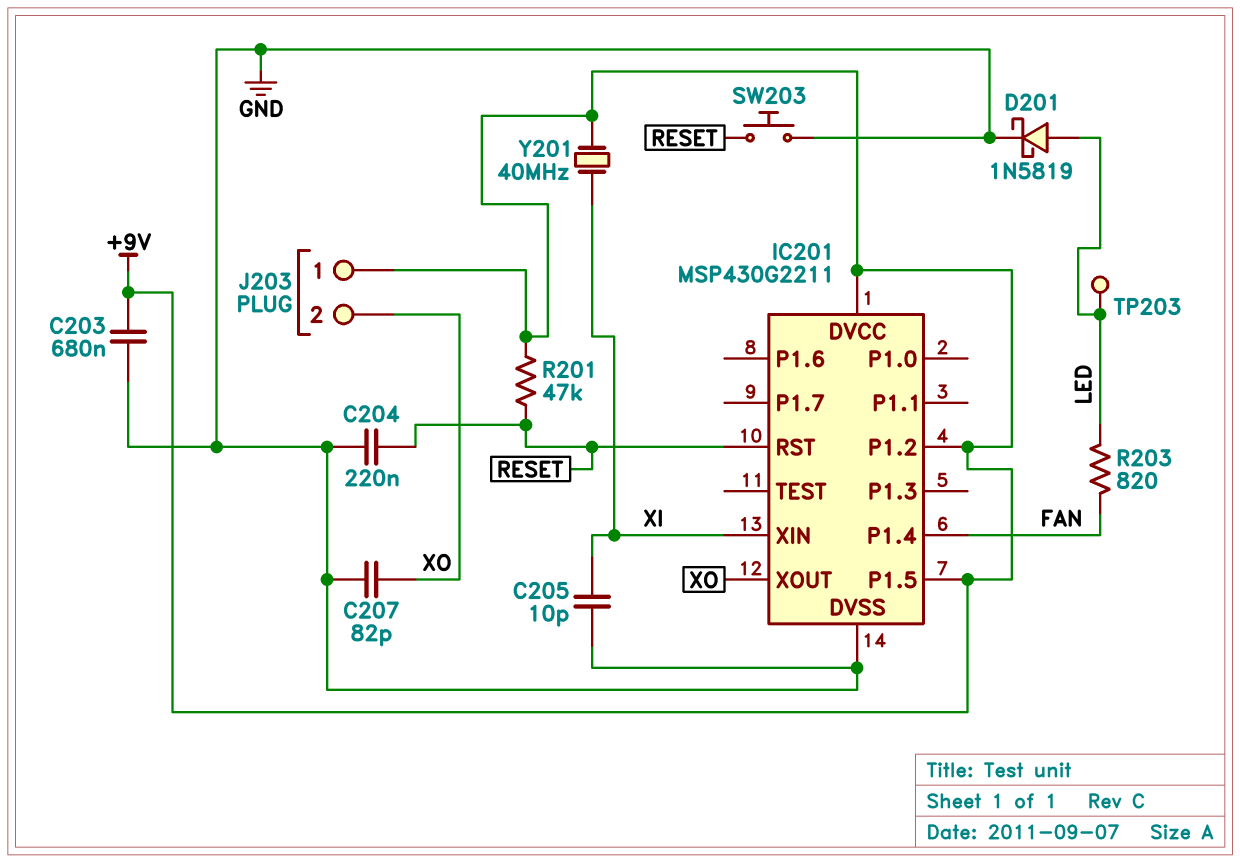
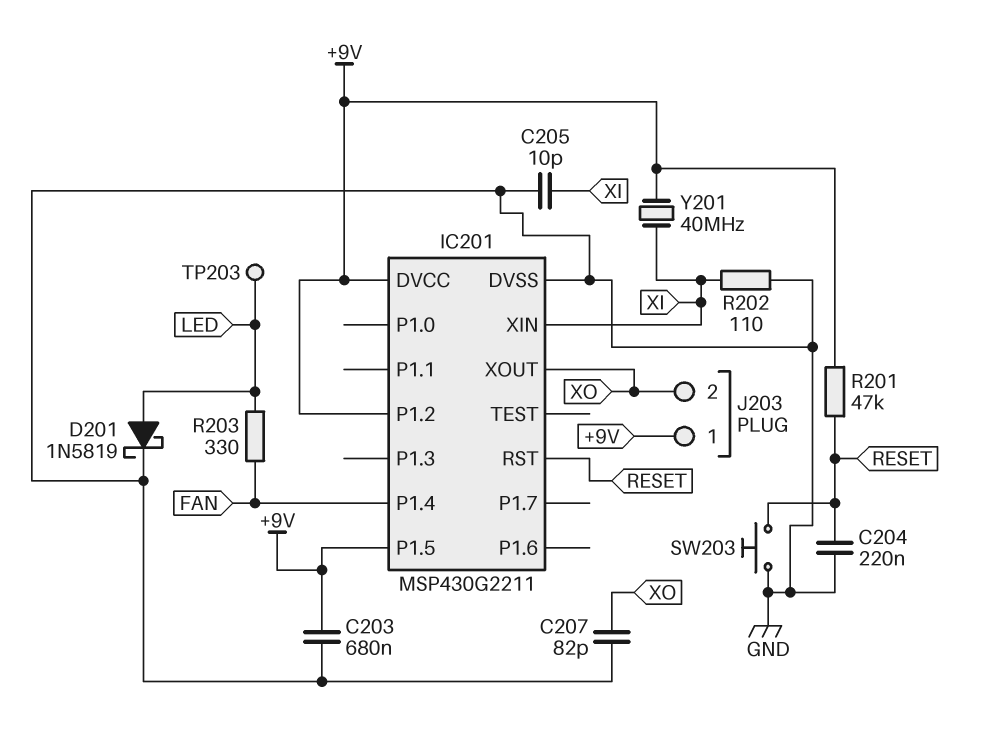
R202: none -> 110 (GND, XI)
R203: 820 (FAN, LED) -> 330 (FAN, LED)

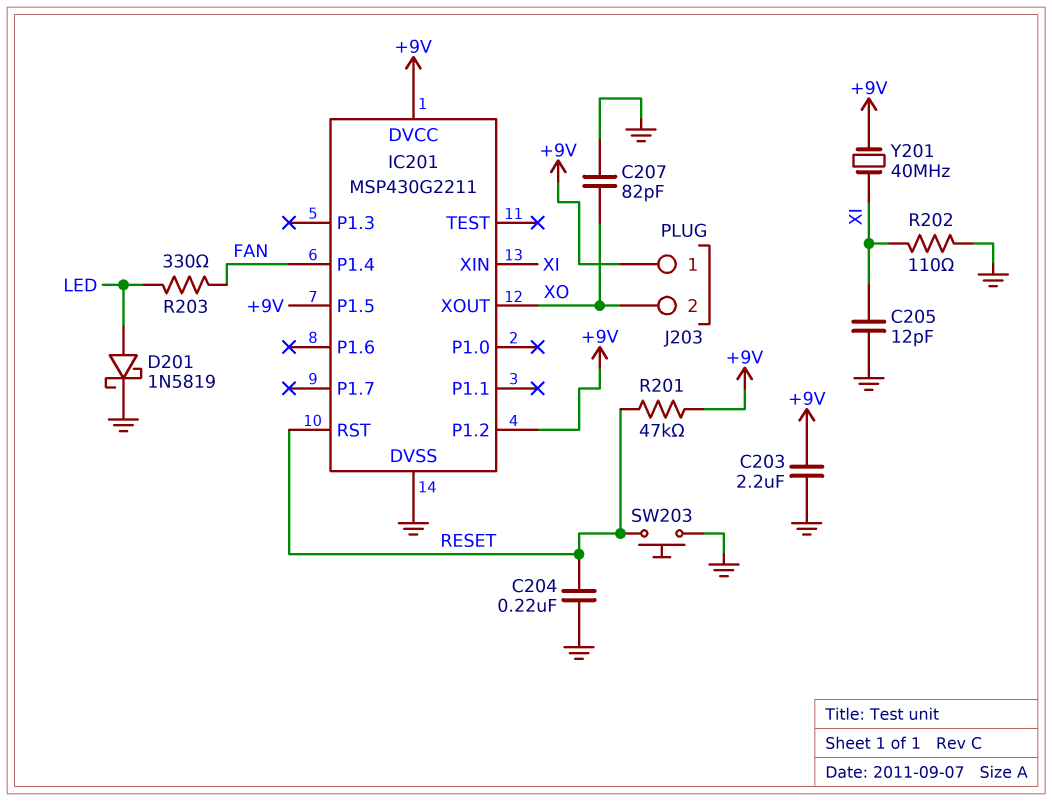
C203: 680nF (+9V, GND) -> 2.2uF (+9V, GND)
C205: 10pF (GND, XI) -> 12pF (GND, XI)
TP203: test point (LED) -> none

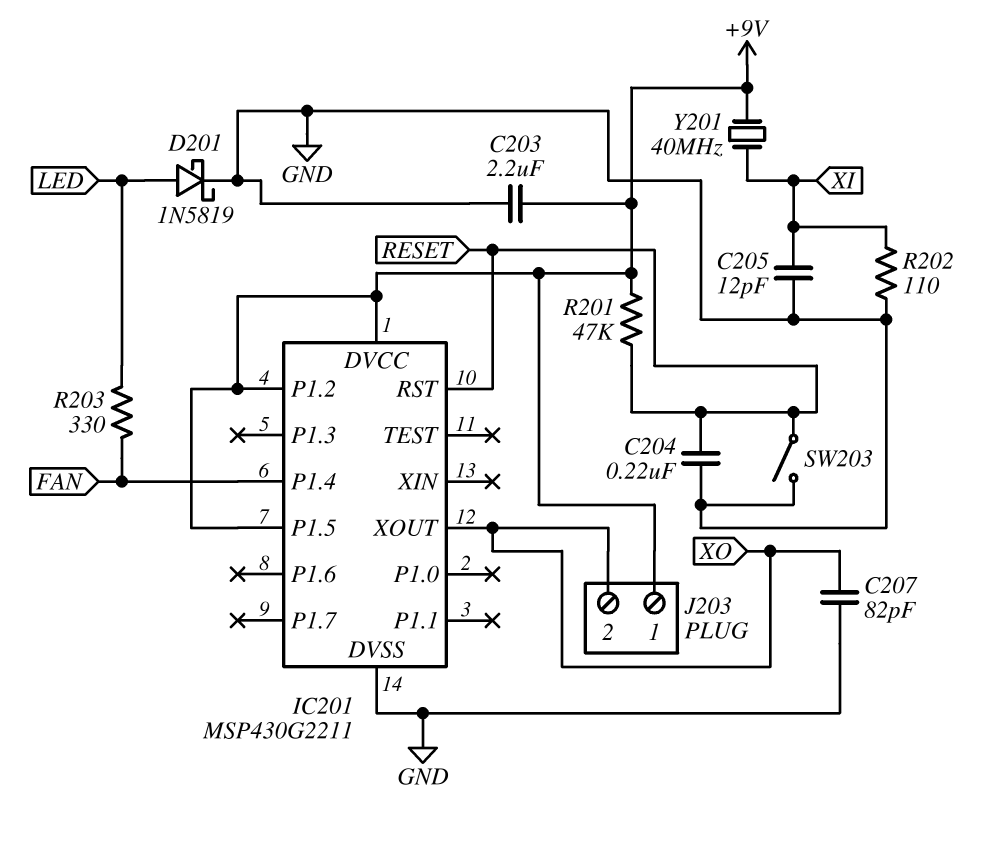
IC201 pin XIN: XI -> none
SW203: button (GND, RESET) -> switch (GND, RESET)

